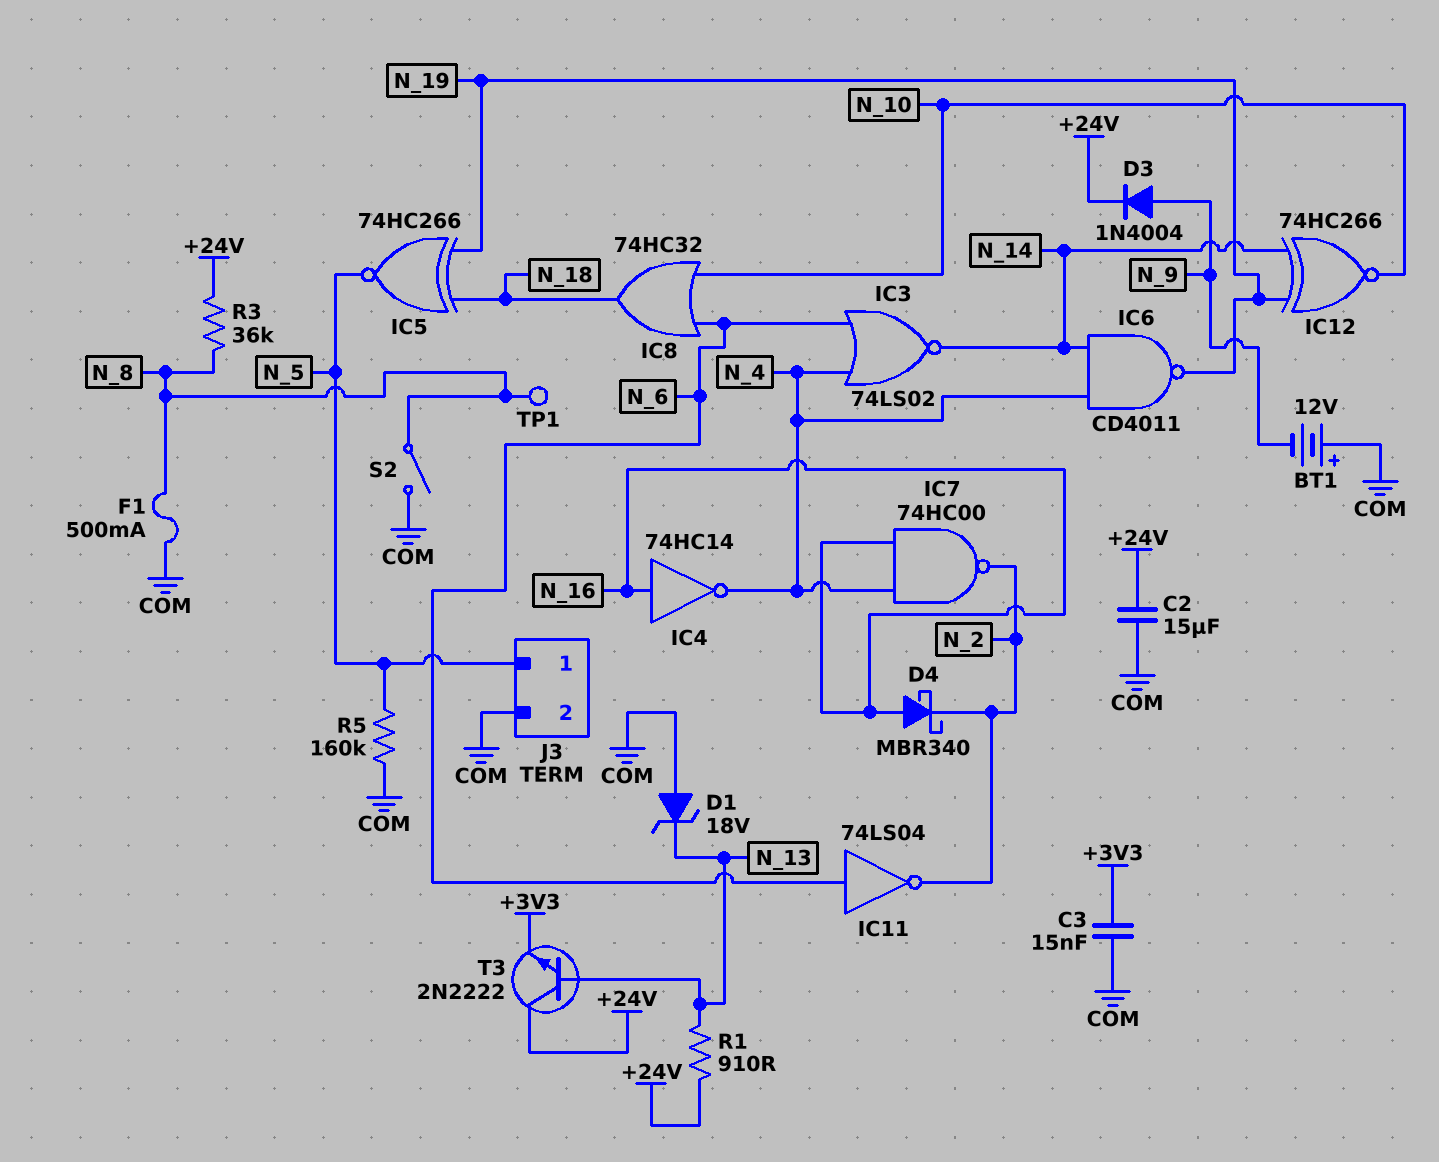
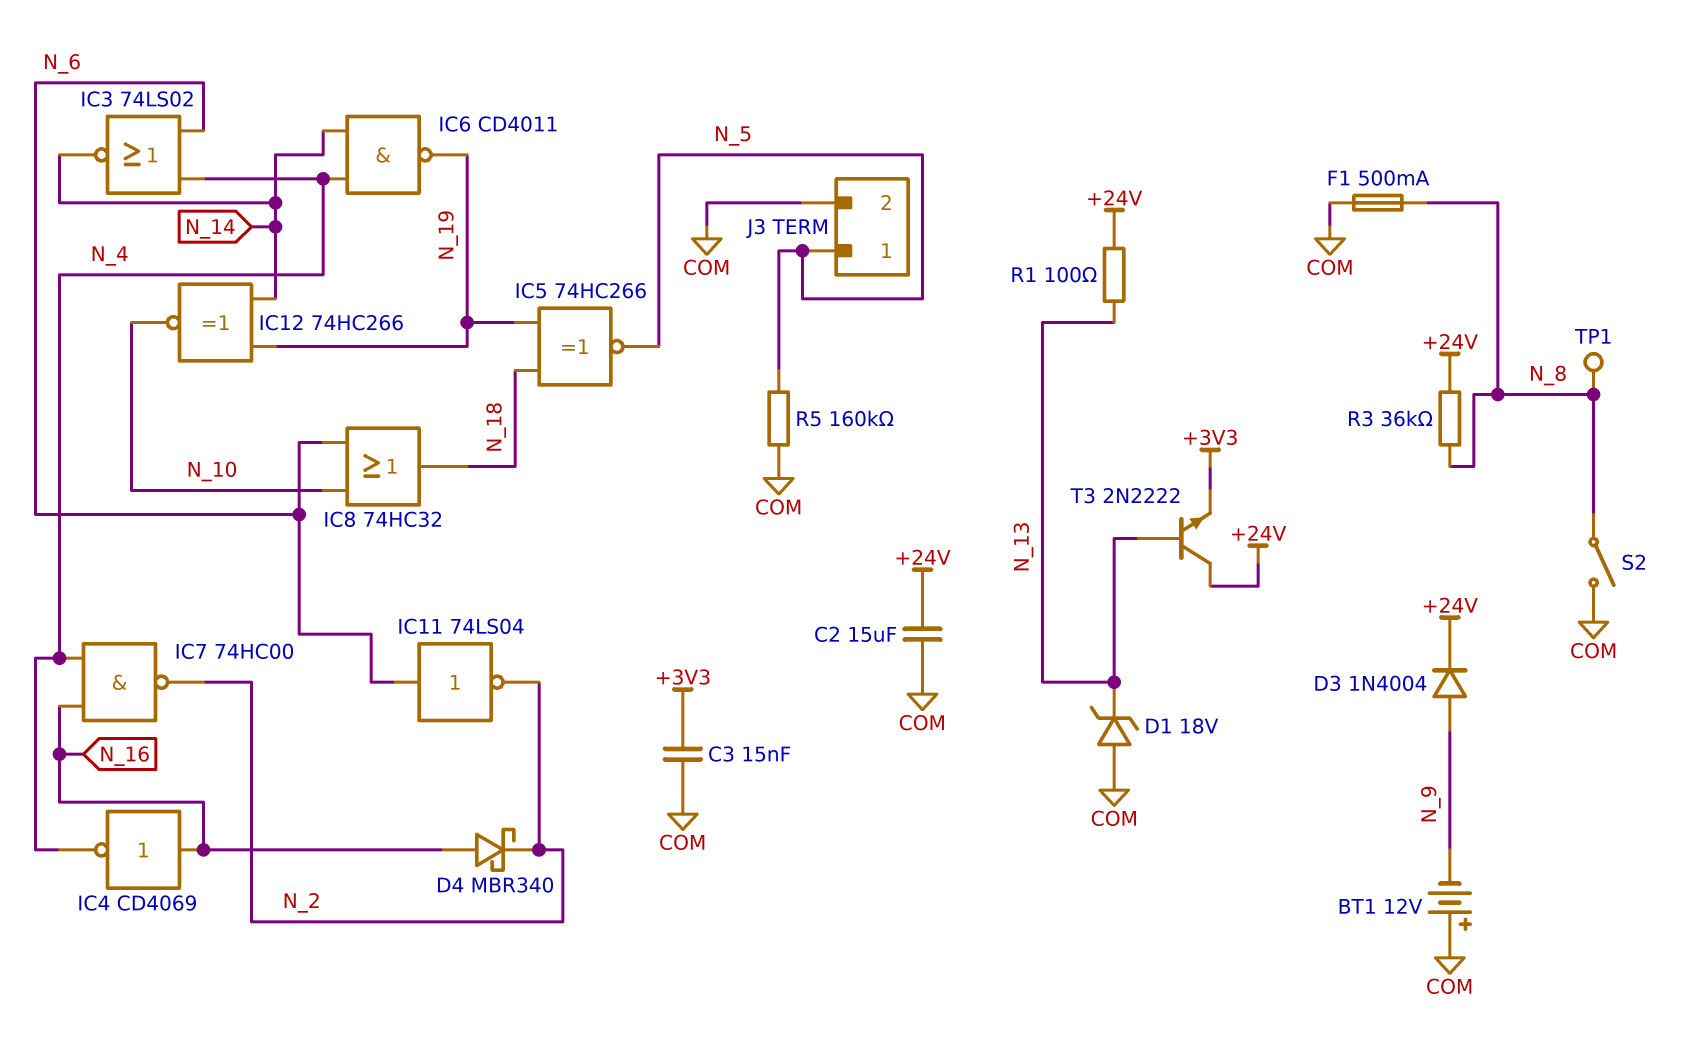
IC4: NOT 74HC14 (in N_16, out N_4) -> NOT CD4069 (in N_16, out N_4)
R1: 910 (+24V, N_13) -> 100 (+24V, N_13)

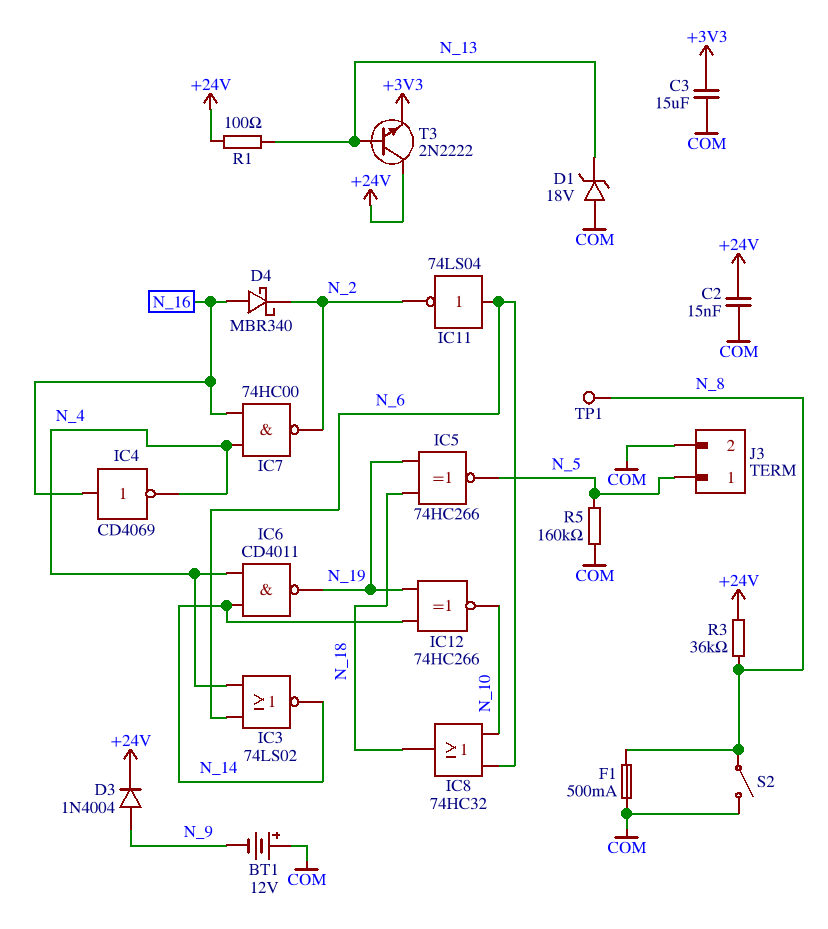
C2: 15uF (+24V, COM) -> 15nF (+24V, COM)
C3: 15nF (+3V3, COM) -> 15uF (+3V3, COM)

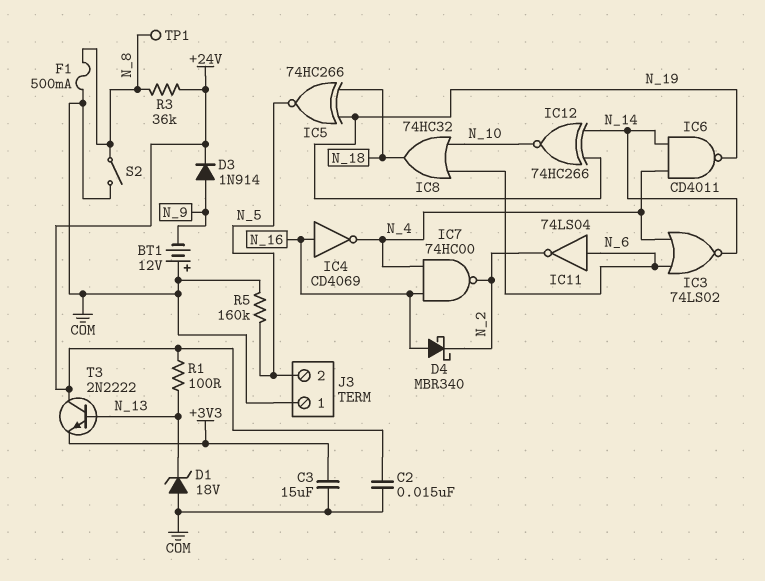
D3: diode 1N4004 (A N_9, K +24V) -> diode 1N914 (A N_9, K +24V)
J3 pin 1: N_5 -> COM
J3 pin 2: COM -> N_5

